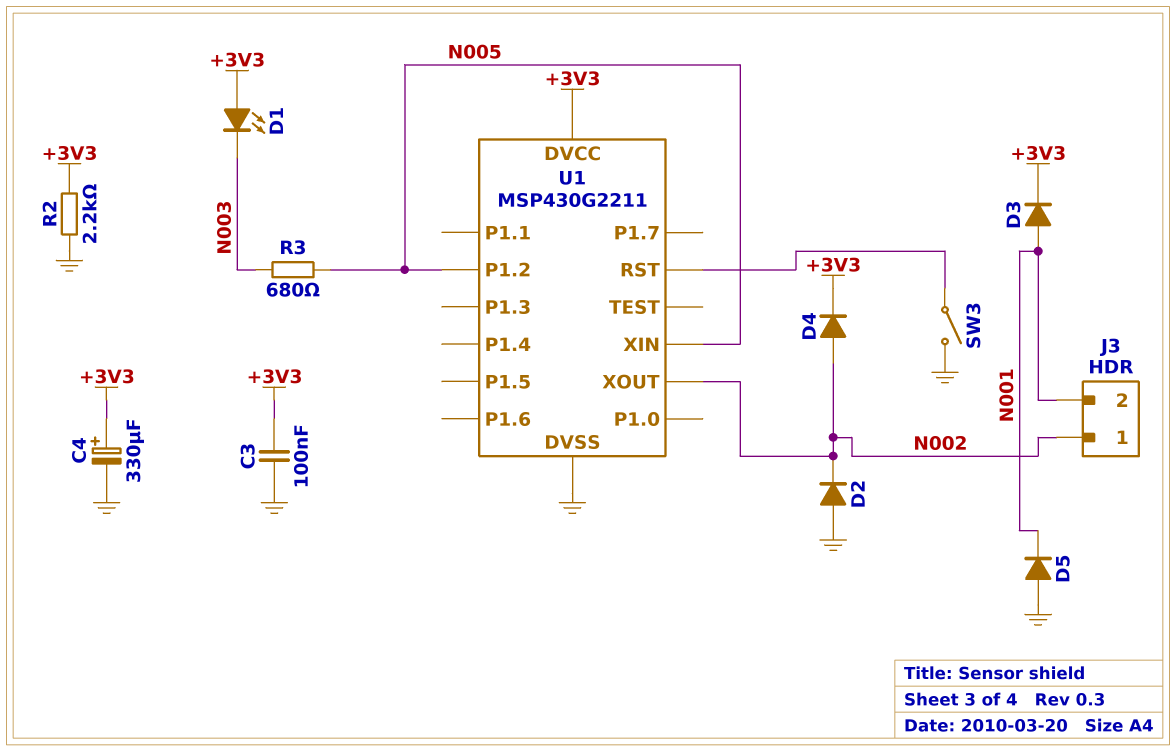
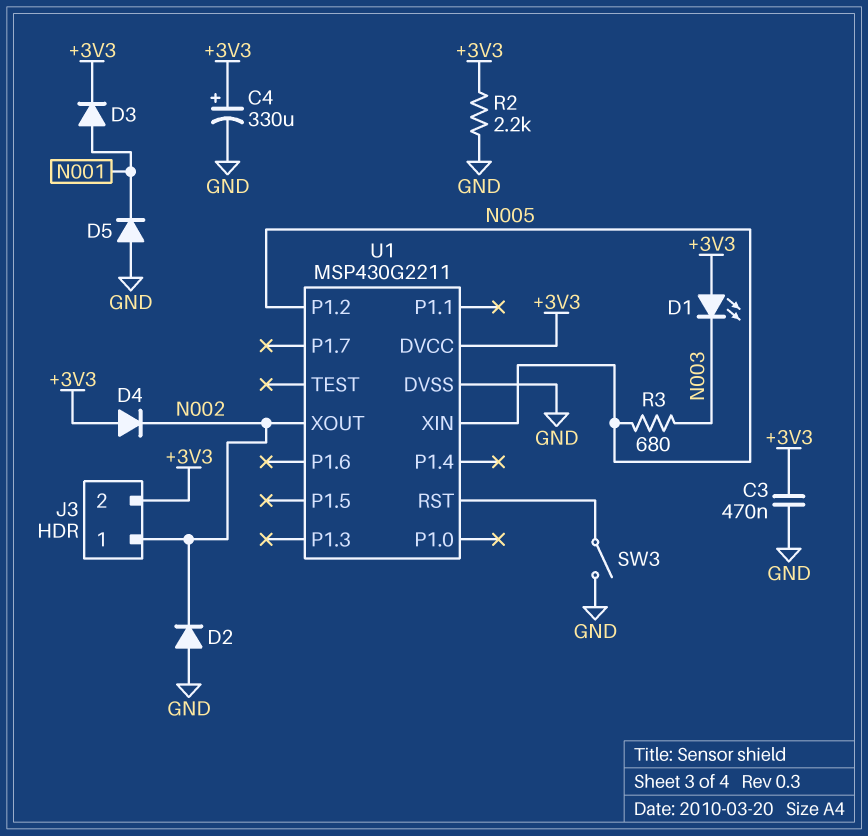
C3: 100nF (+3V3, GND) -> 470nF (+3V3, GND)
D4: diode (A N002, K +3V3) -> diode (A +3V3, K N002)
J3 pin 2: N001 -> +3V3

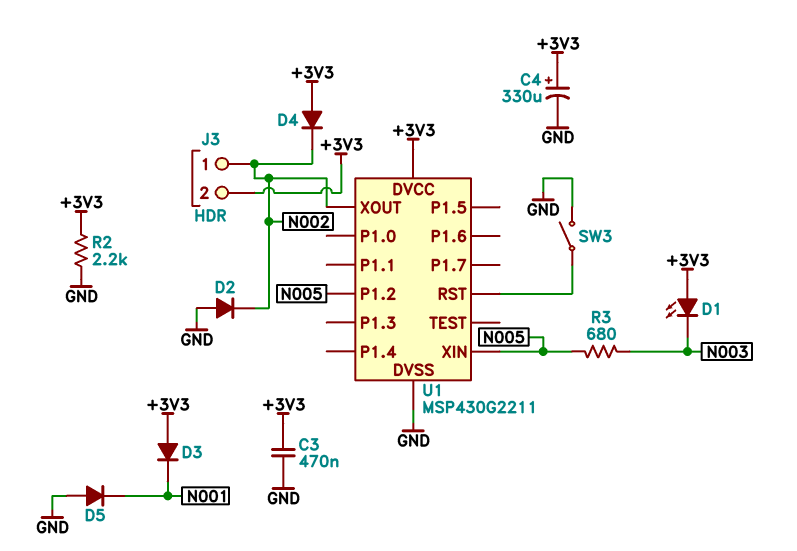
D3: diode (A N001, K +3V3) -> diode (A +3V3, K N001)

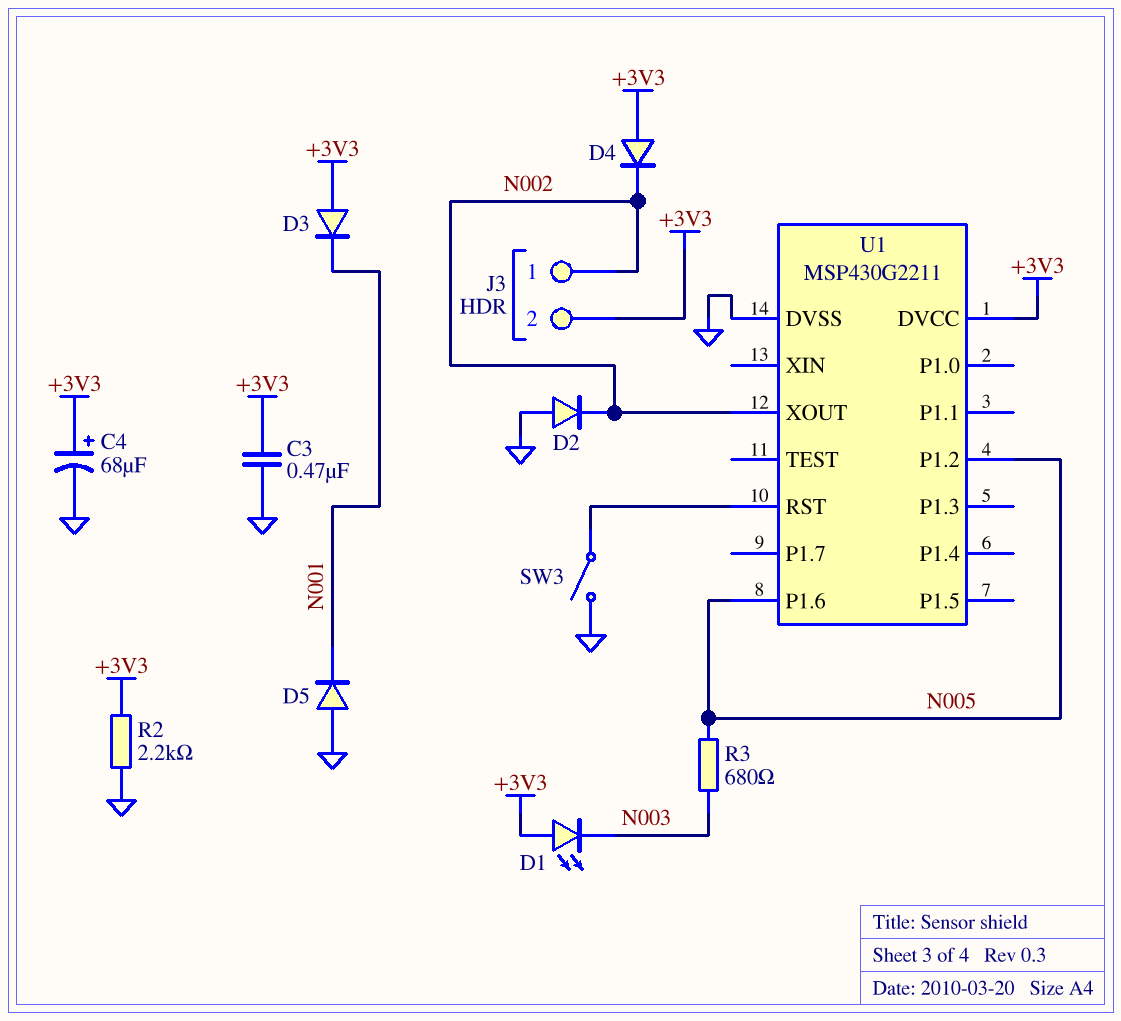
C4: 330uF (plus +3V3, minus GND) -> 68uF (plus +3V3, minus GND)
U1 pin P1.6: none -> N005
U1 pin XIN: N005 -> none

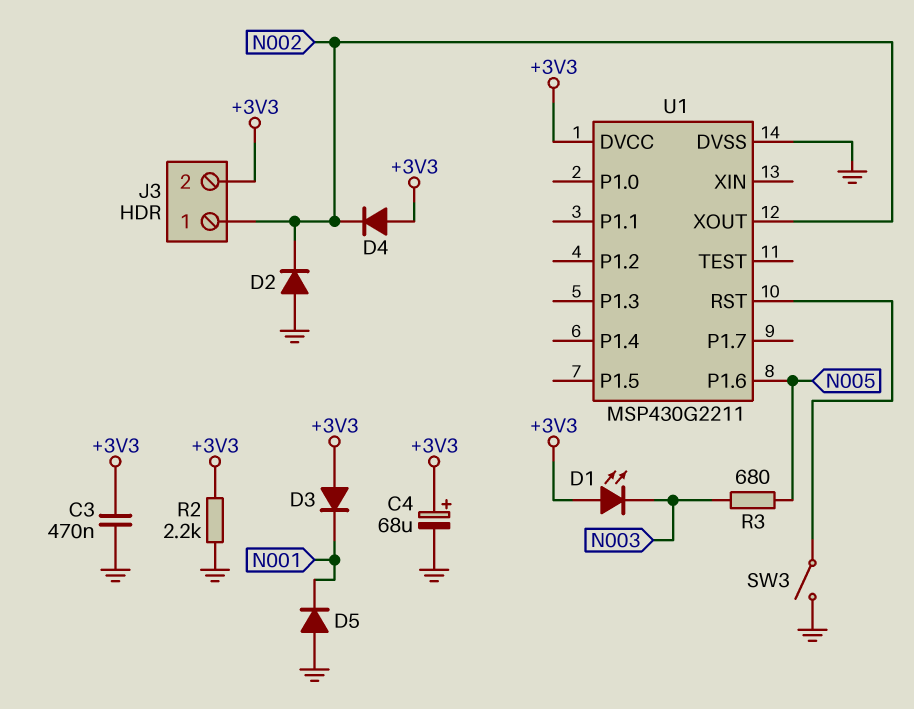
U1 pin P1.2: N005 -> none

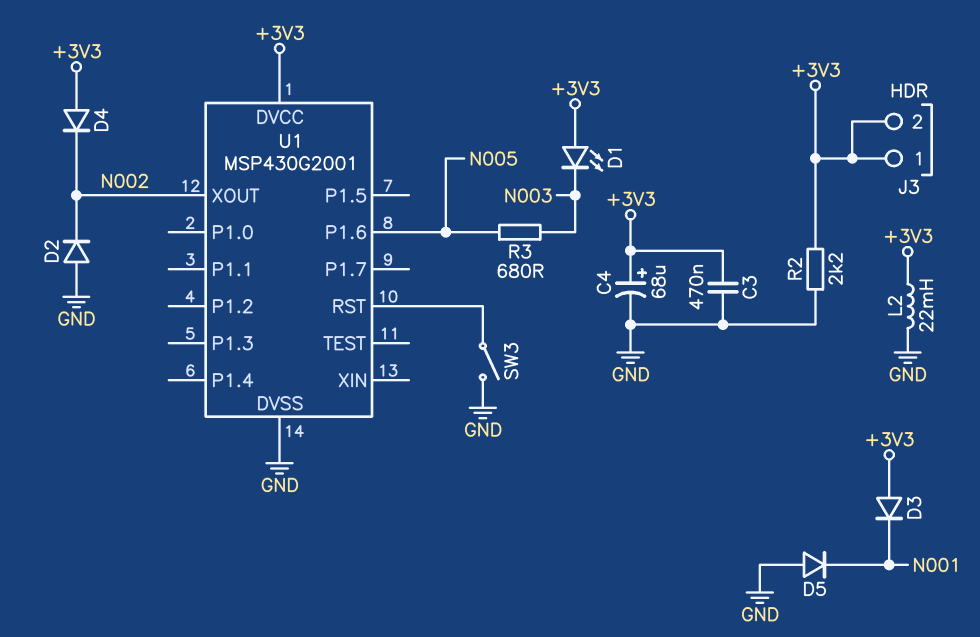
J3 pin 1: N002 -> +3V3
L2: none -> 22mH (+3V3, GND)
U1: MSP430G2211 -> MSP430G2001

